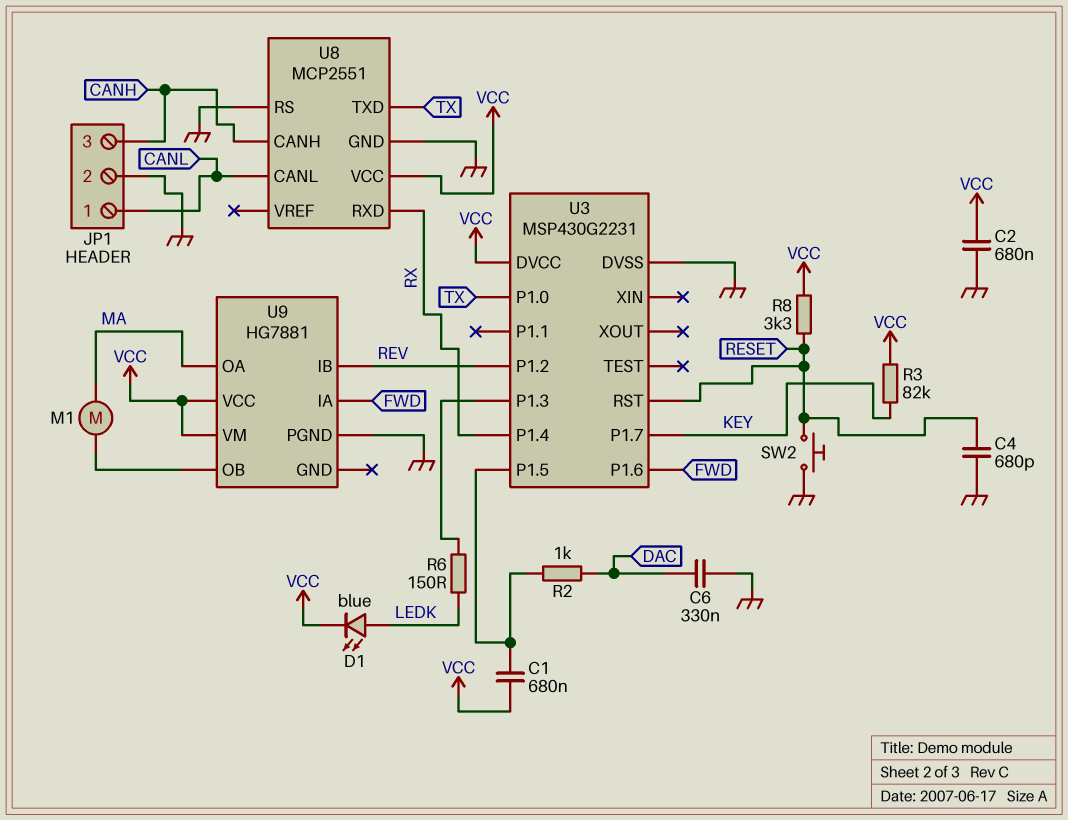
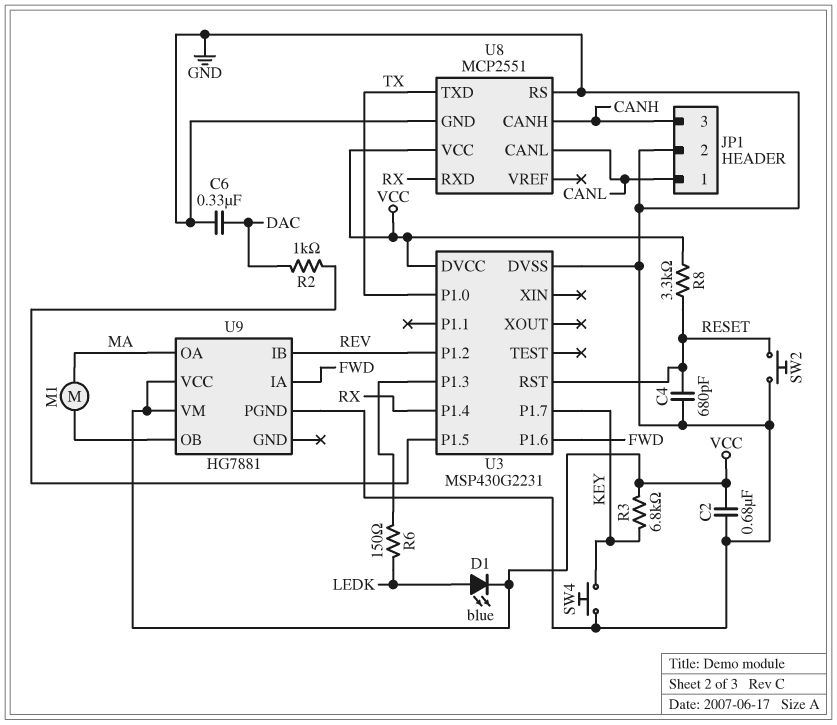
C1: 680nF (U3/P1.5, VCC) -> none
R3: 82k (KEY, VCC) -> 6.8k (KEY, VCC)
SW4: none -> button (GND, KEY)

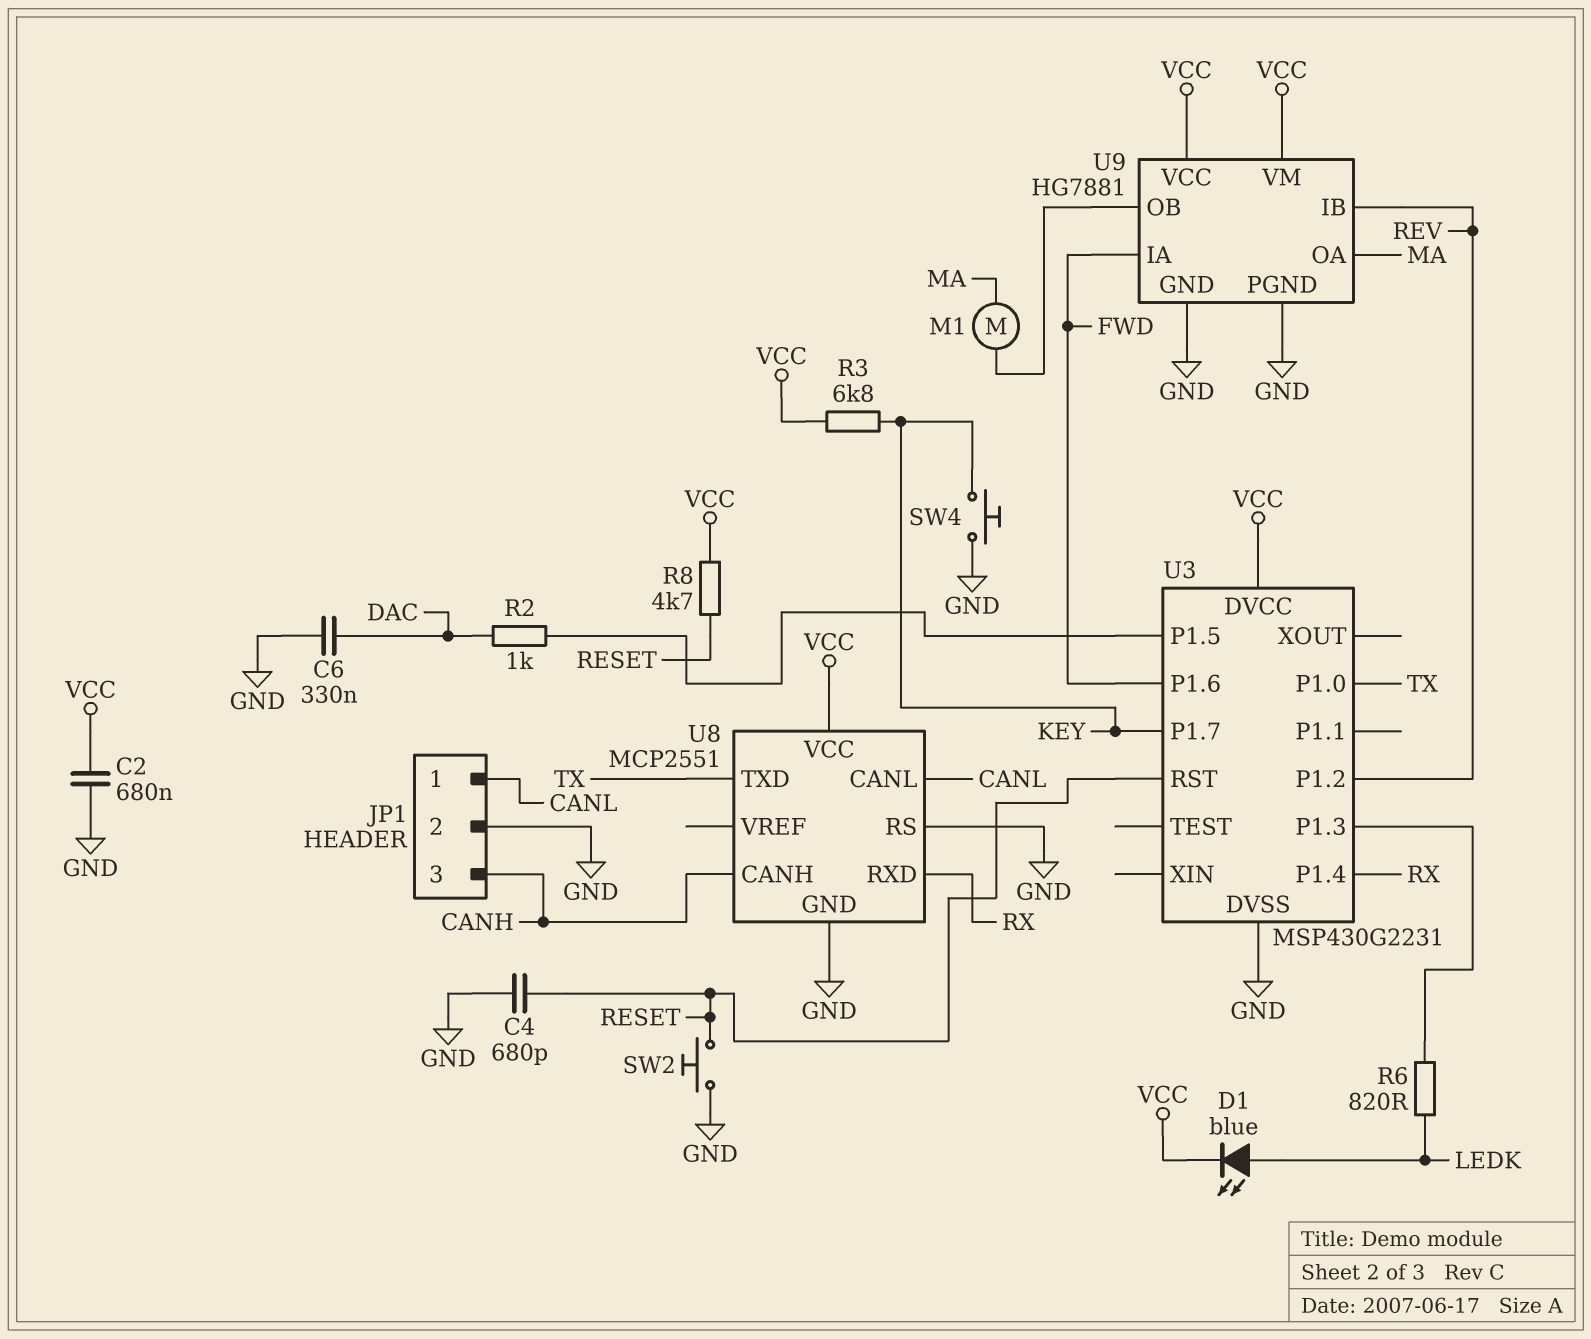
R6: 150 (LEDK, U3/P1.3) -> 820 (LEDK, U3/P1.3)
R8: 3.3k (RESET, VCC) -> 4.7k (RESET, VCC)
U9 pin GND: none -> GND

